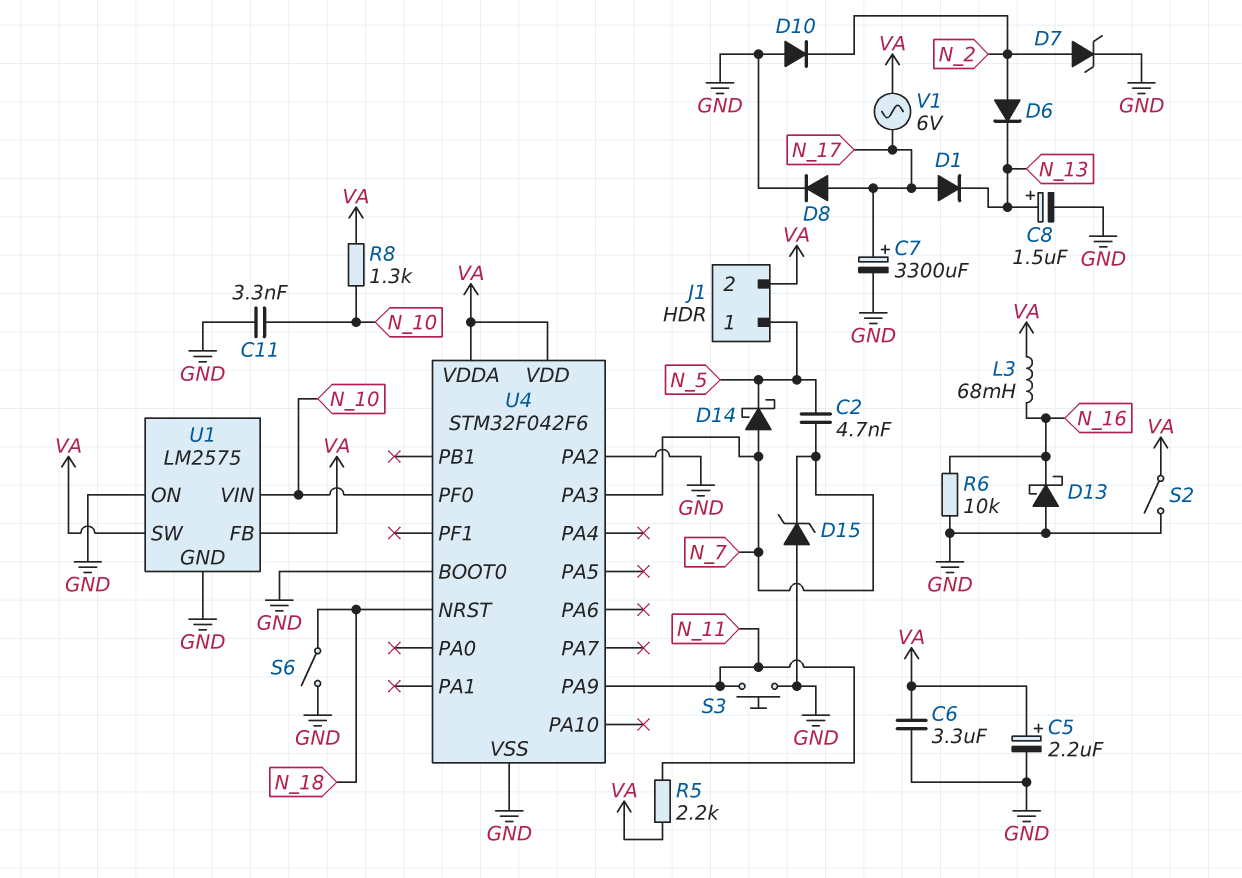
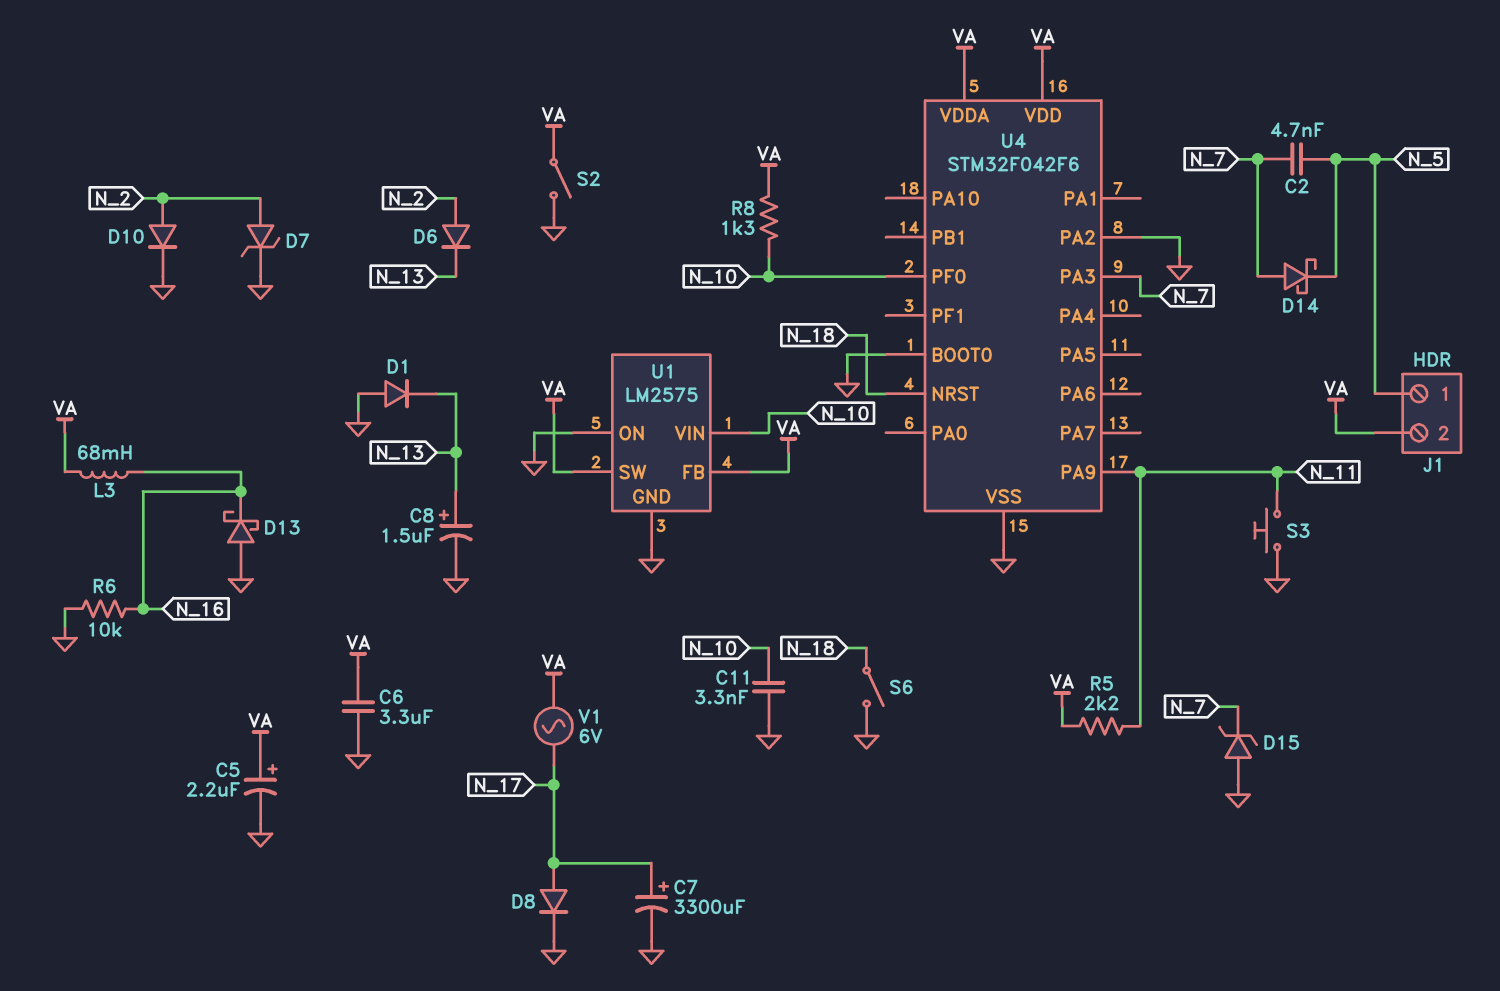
D1: diode (A N_17, K N_13) -> diode (A GND, K N_13)
D10: diode (A GND, K N_2) -> diode (A N_2, K GND)

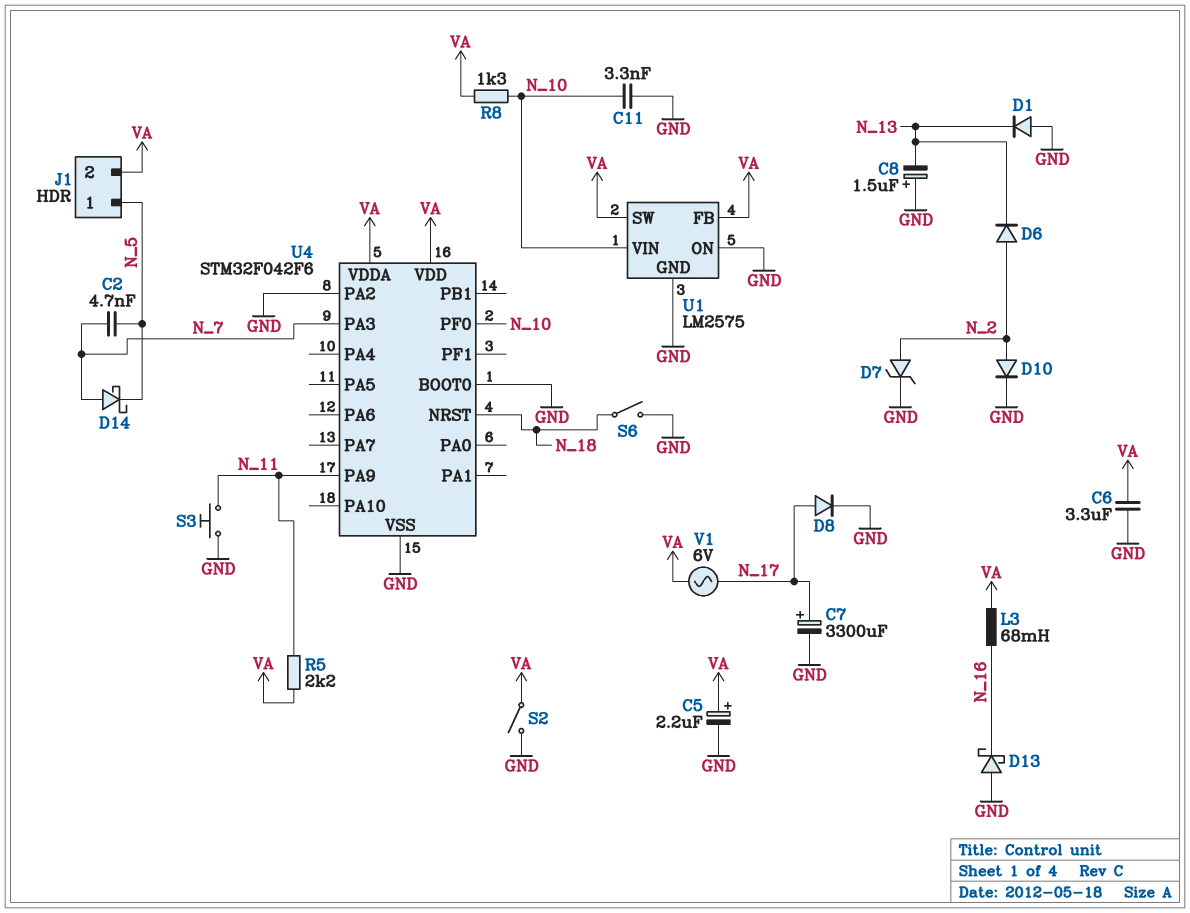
C8: 1.5uF (plus N_13, minus GND) -> 1.5uF (plus GND, minus N_13)
D15: zener (A GND, K N_7) -> none
R6: 10k (GND, N_16) -> none

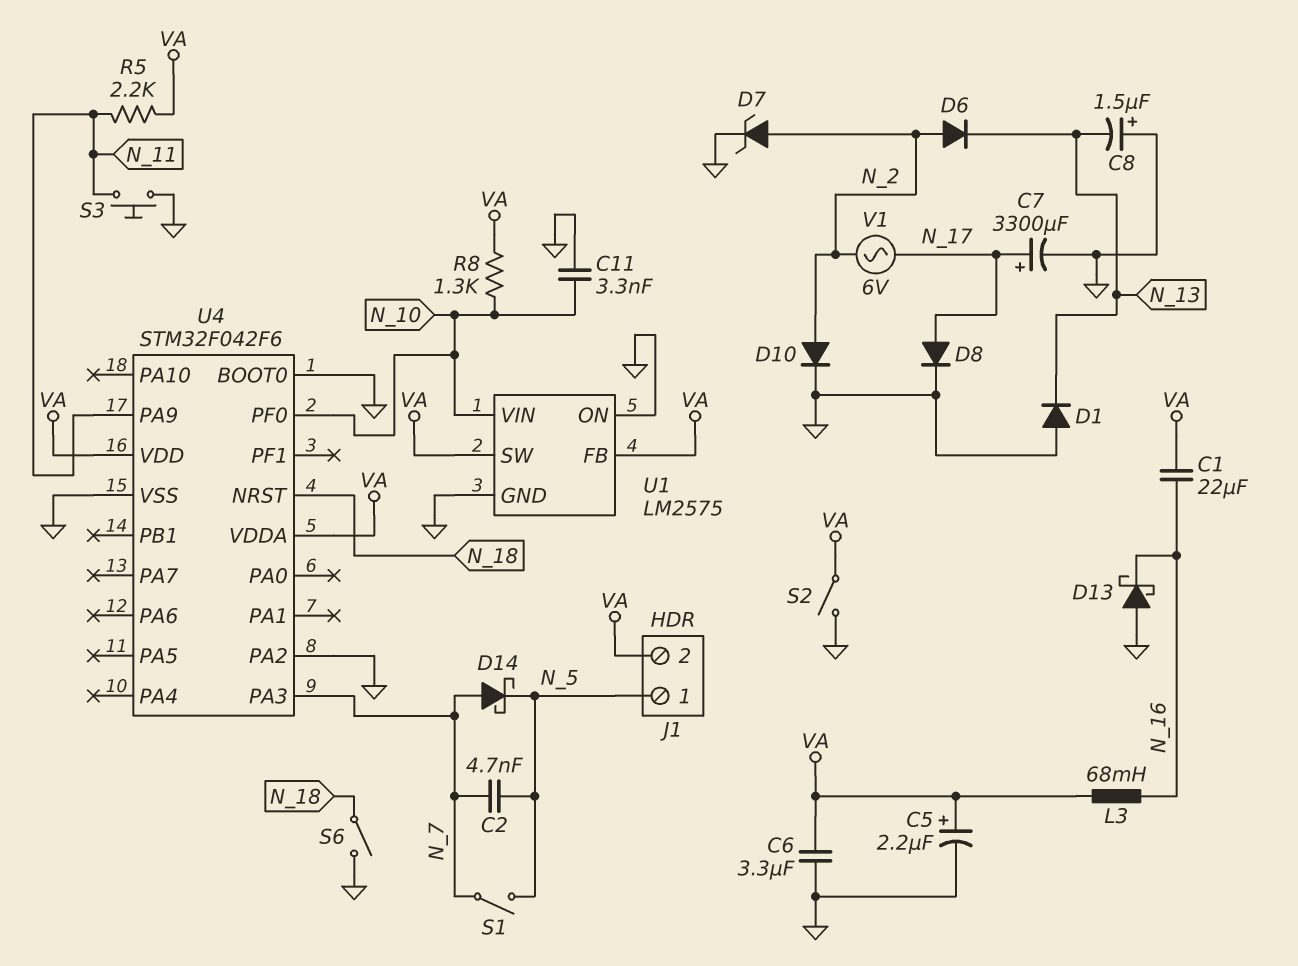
C1: none -> 22uF (N_16, VA)
S1: none -> switch (N_5, N_7)
V1: AC 6V (N_17, VA) -> AC 6V (N_2, N_17)

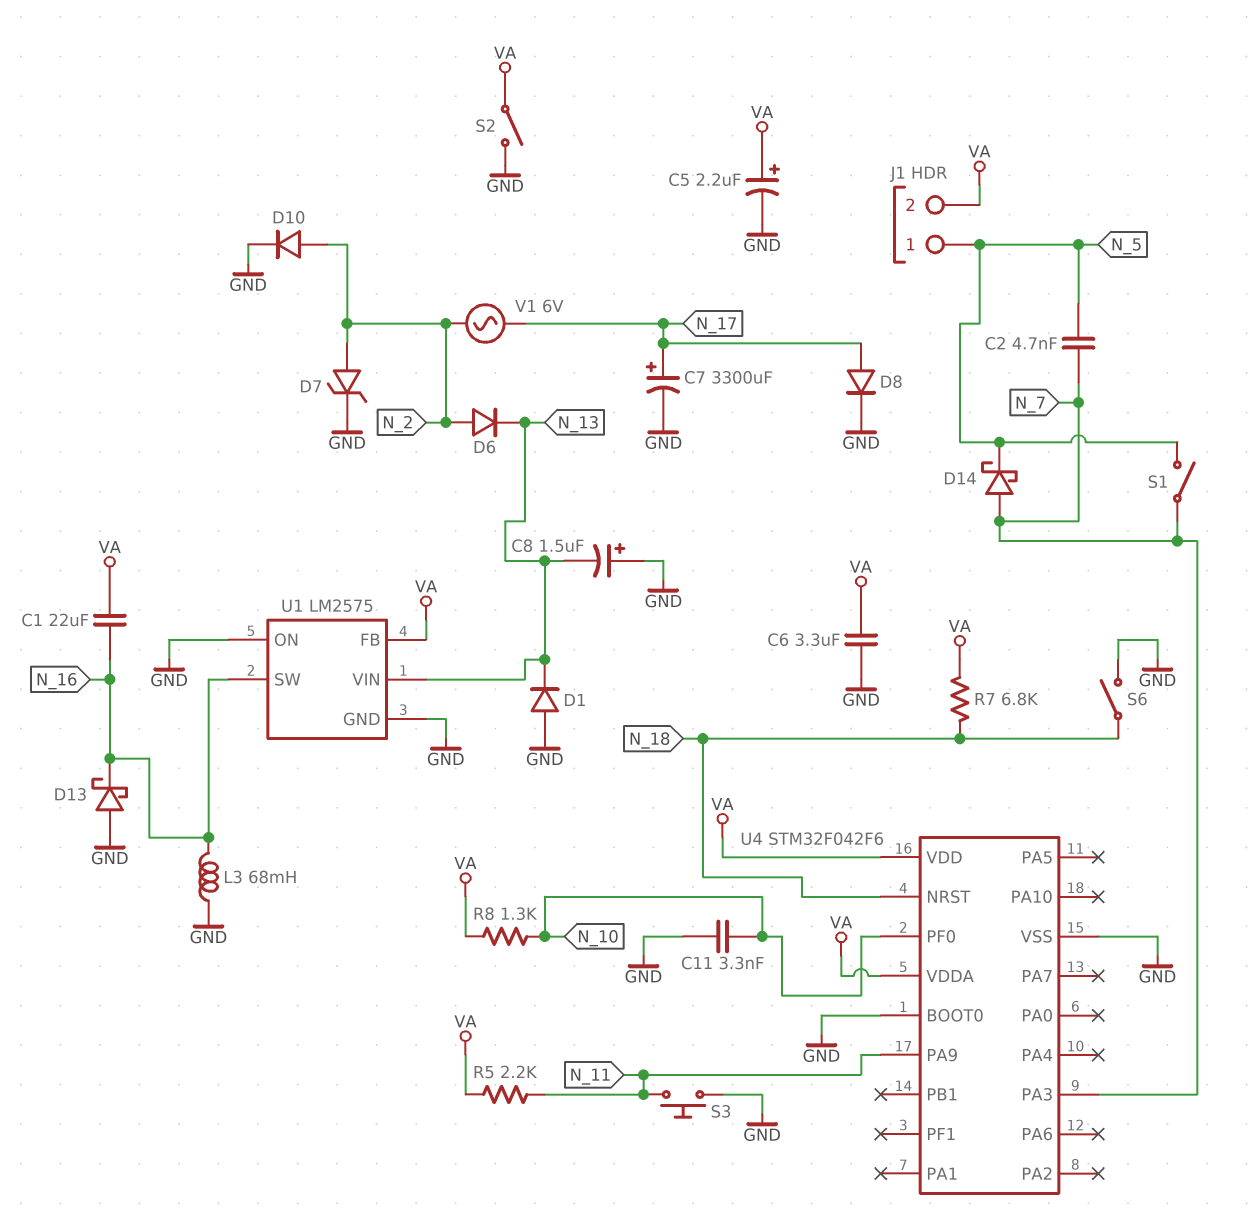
L3: 68mH (N_16, VA) -> 68mH (GND, N_16)
R7: none -> 6.8k (N_18, VA)
U1 pin SW: VA -> N_16
U1 pin VIN: N_10 -> N_13
U4 pin PA2: GND -> none

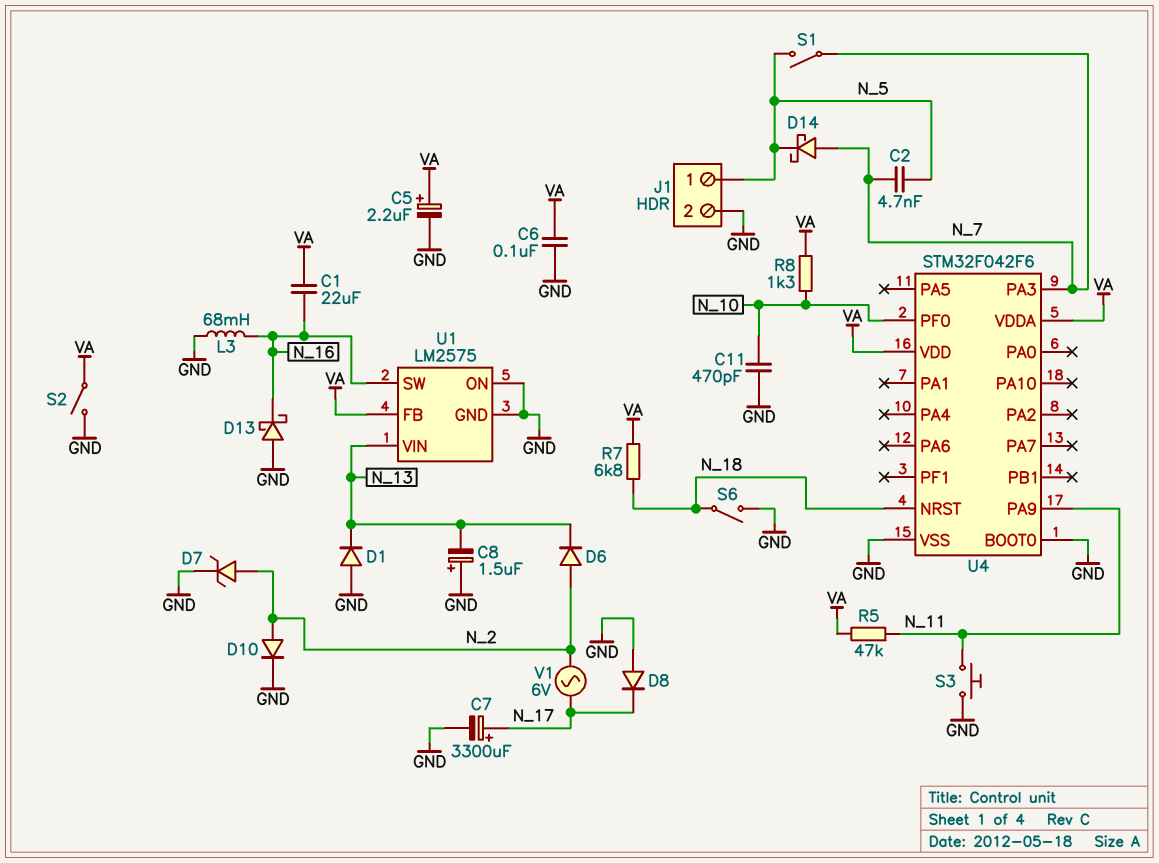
C6: 3.3uF (GND, VA) -> 100nF (GND, VA)
C11: 3.3nF (GND, N_10) -> 470pF (GND, N_10)
D8: diode (A N_17, K GND) -> diode (A GND, K N_17)
J1 pin 2: VA -> GND
R5: 2.2k (N_11, VA) -> 47k (N_11, VA)

